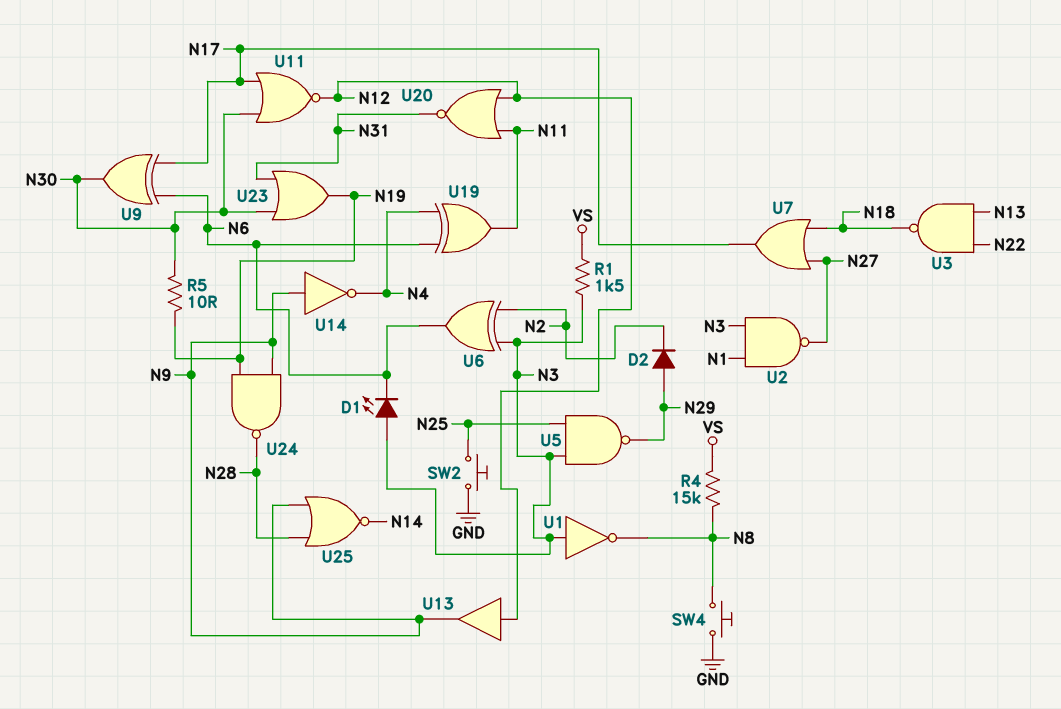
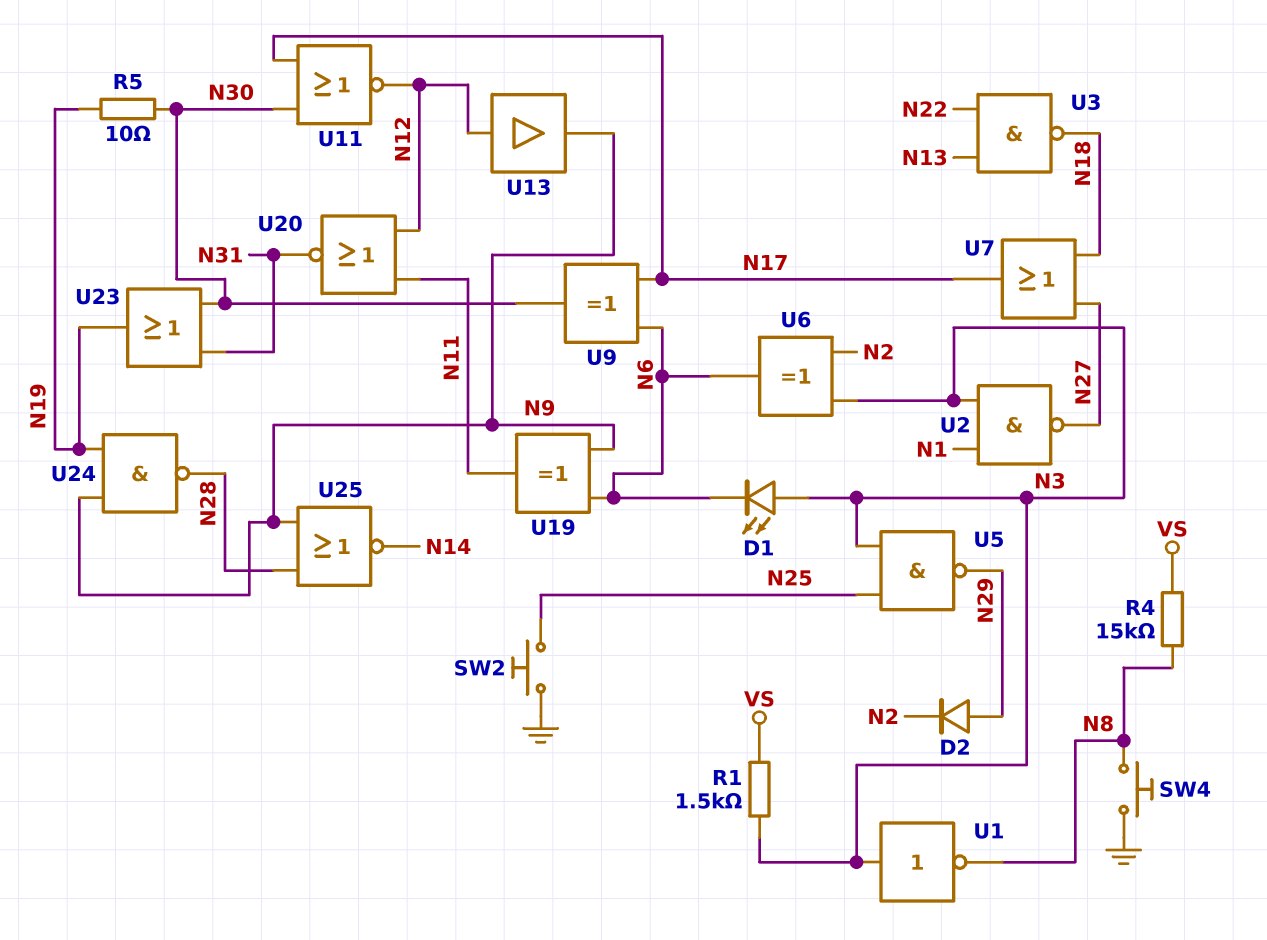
U14: NOT (in N9, out N4) -> none
U19: XOR (in N4, in N6, out N11) -> XOR (in N6, in N9, out N11)

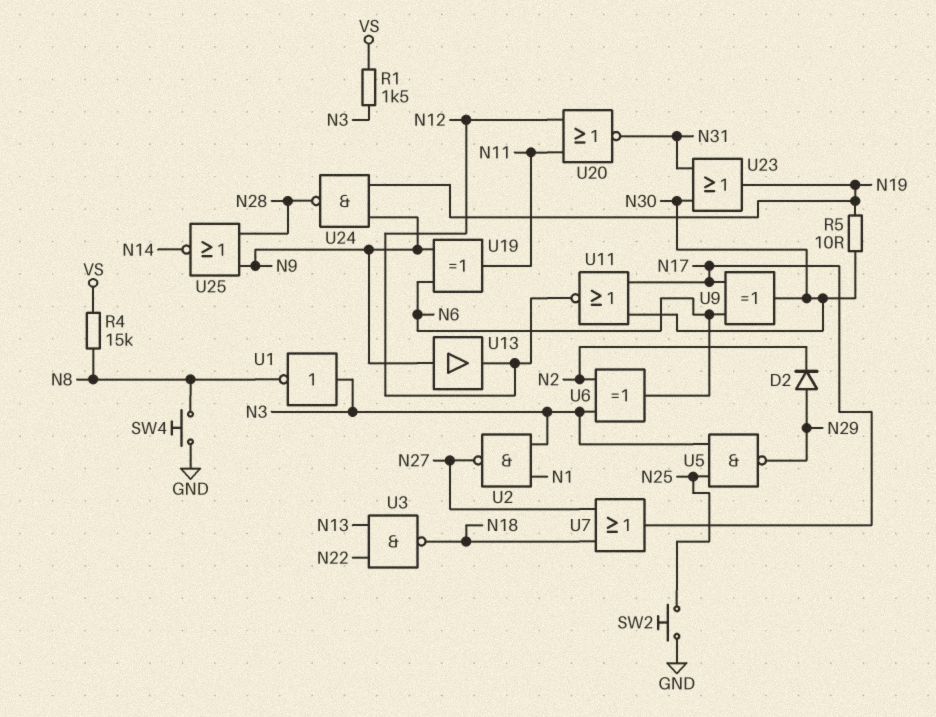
D1: LED (A N3, K N6) -> none
U13: buffer (in N12, out N9) -> buffer (in N9, out N12)

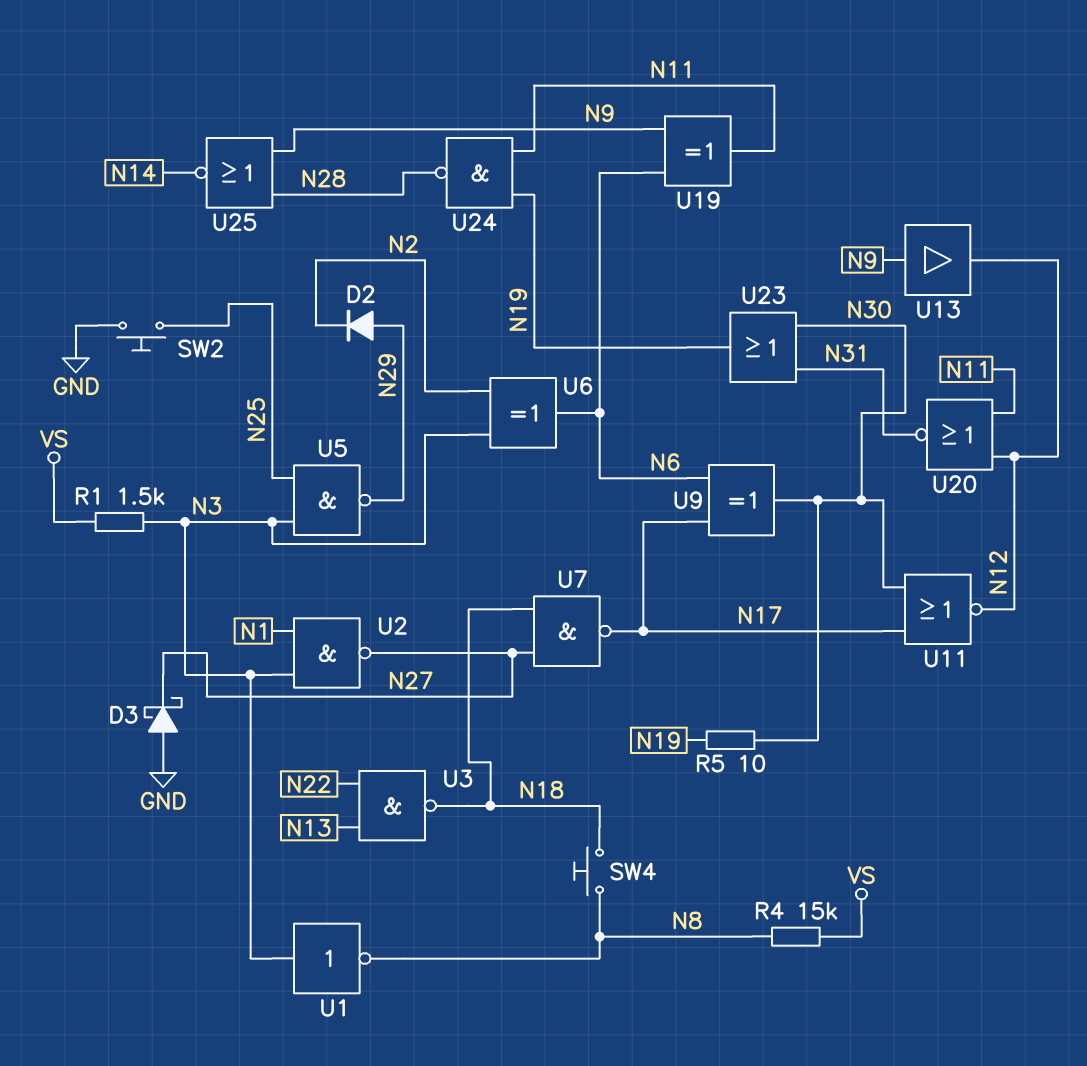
D3: none -> schottky (A GND, K N27)
SW4: button (GND, N8) -> button (N8, N18)
U7: OR (in N18, in N27, out N17) -> NAND (in N18, in N27, out N17)
U24: NAND (in N9, in N19, out N28) -> NAND (in N11, in N19, out N28)

